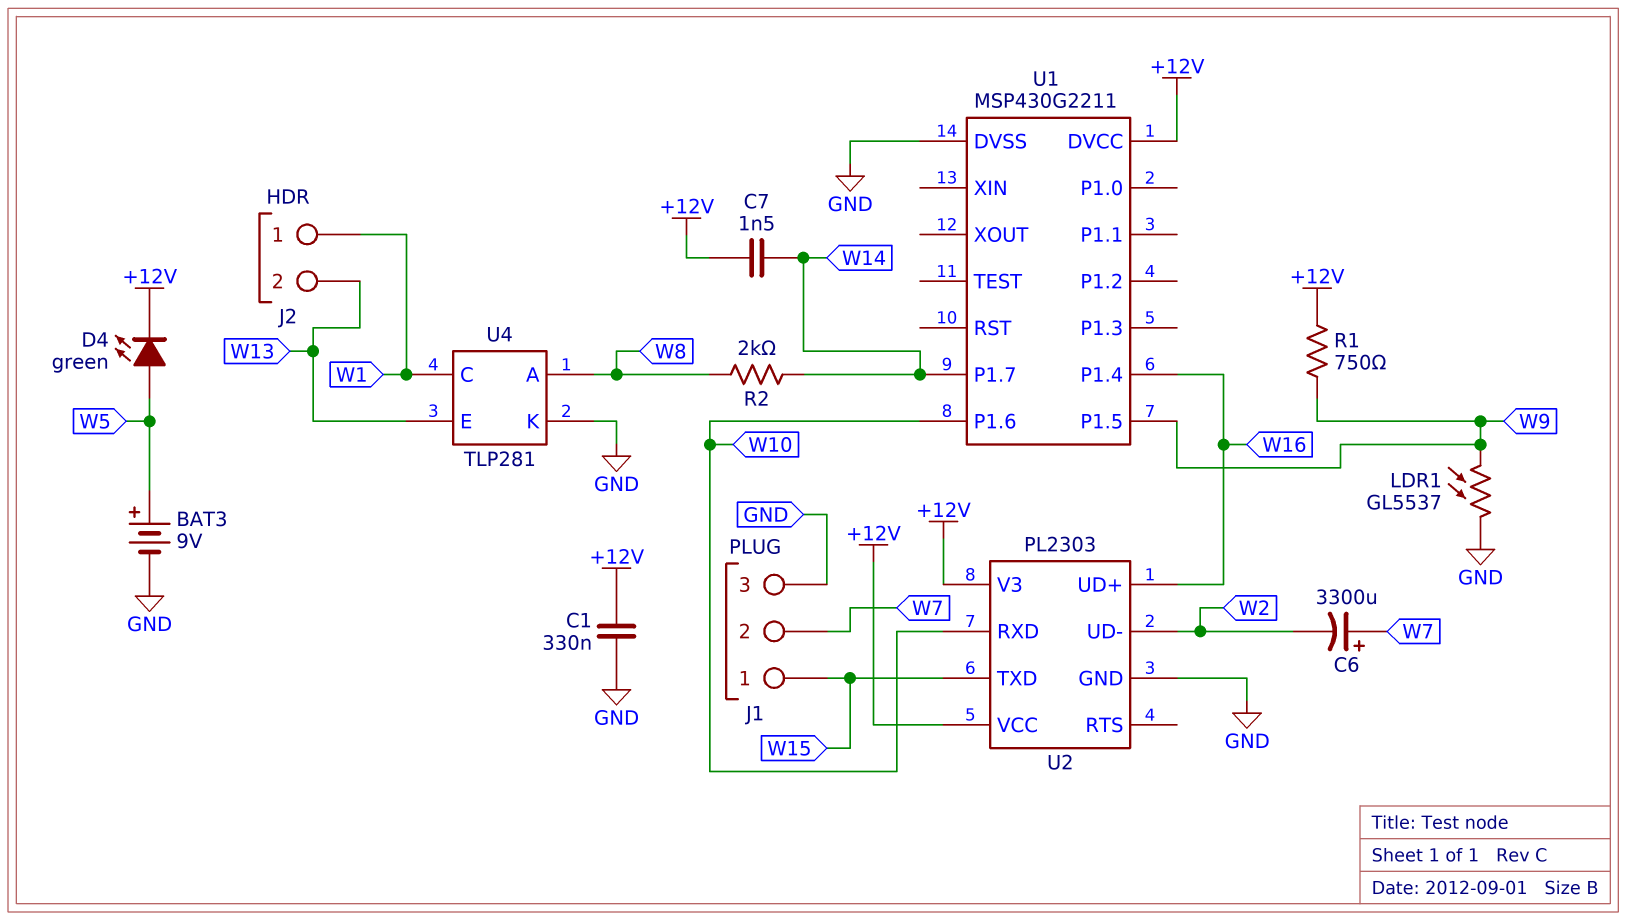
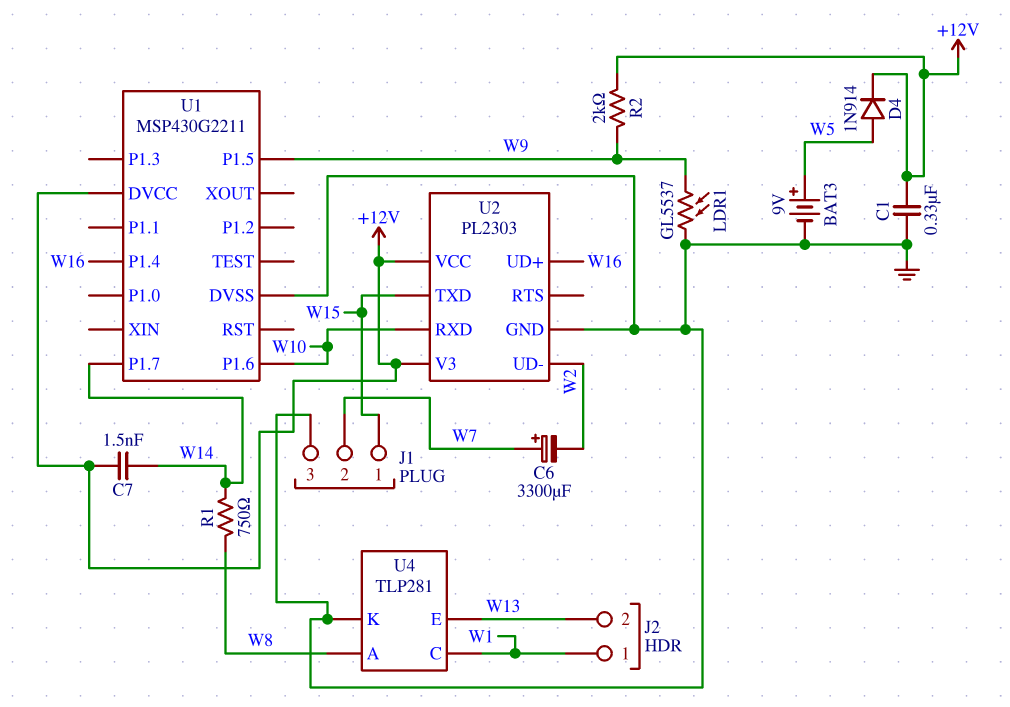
D4: LED green (A W5, K +12V) -> diode 1N914 (A W5, K +12V)
R1: 750 (+12V, W9) -> 750 (W8, W14)
R2: 2k (W8, W14) -> 2k (+12V, W9)

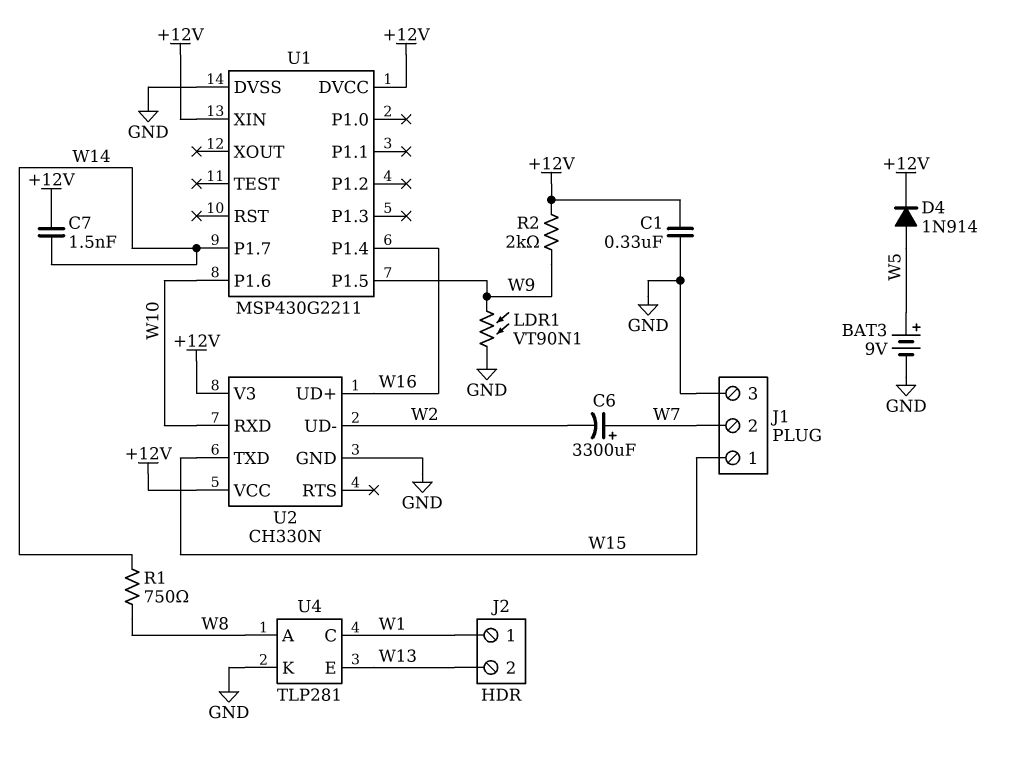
LDR1: GL5537 (GND, W9) -> VT90N1 (GND, W9)
U1 pin XIN: none -> +12V
U2: PL2303 -> CH330N

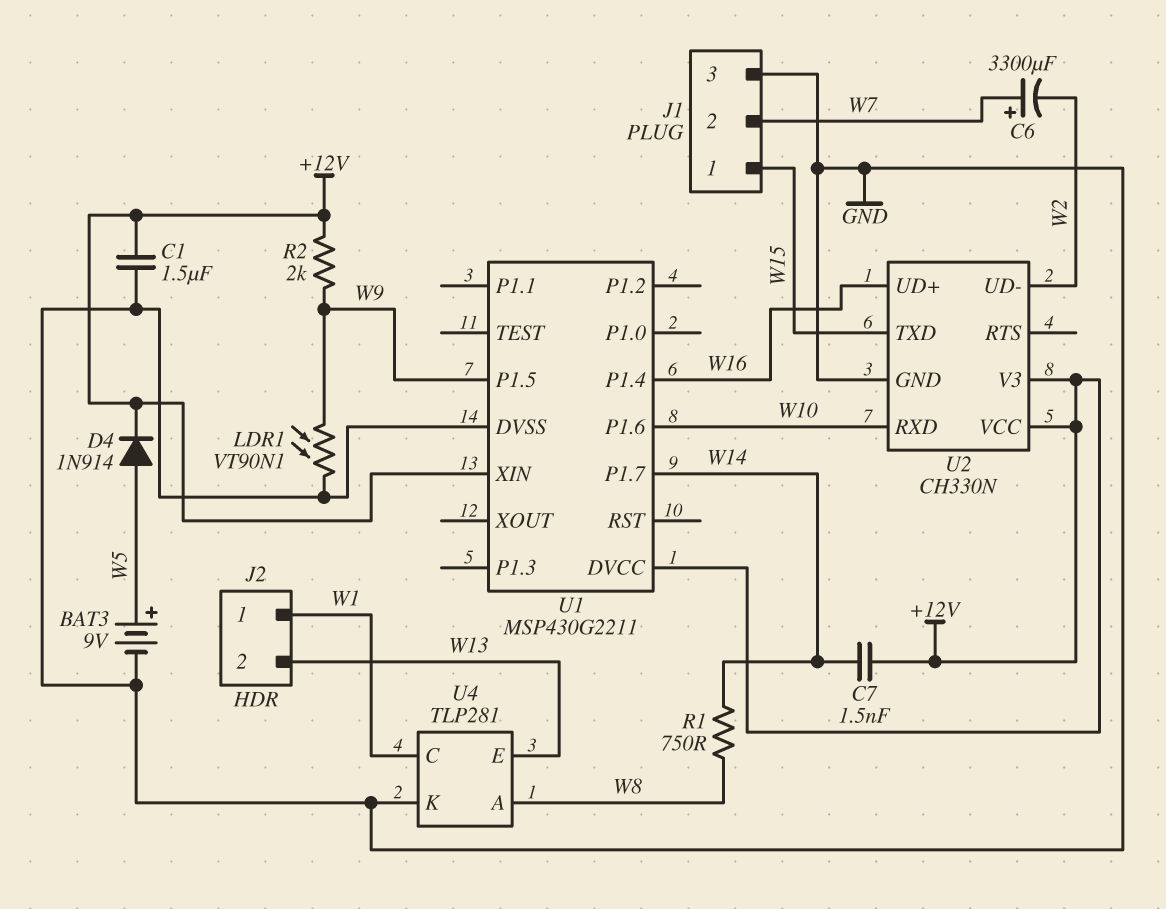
C1: 330nF (+12V, GND) -> 1.5uF (+12V, GND)

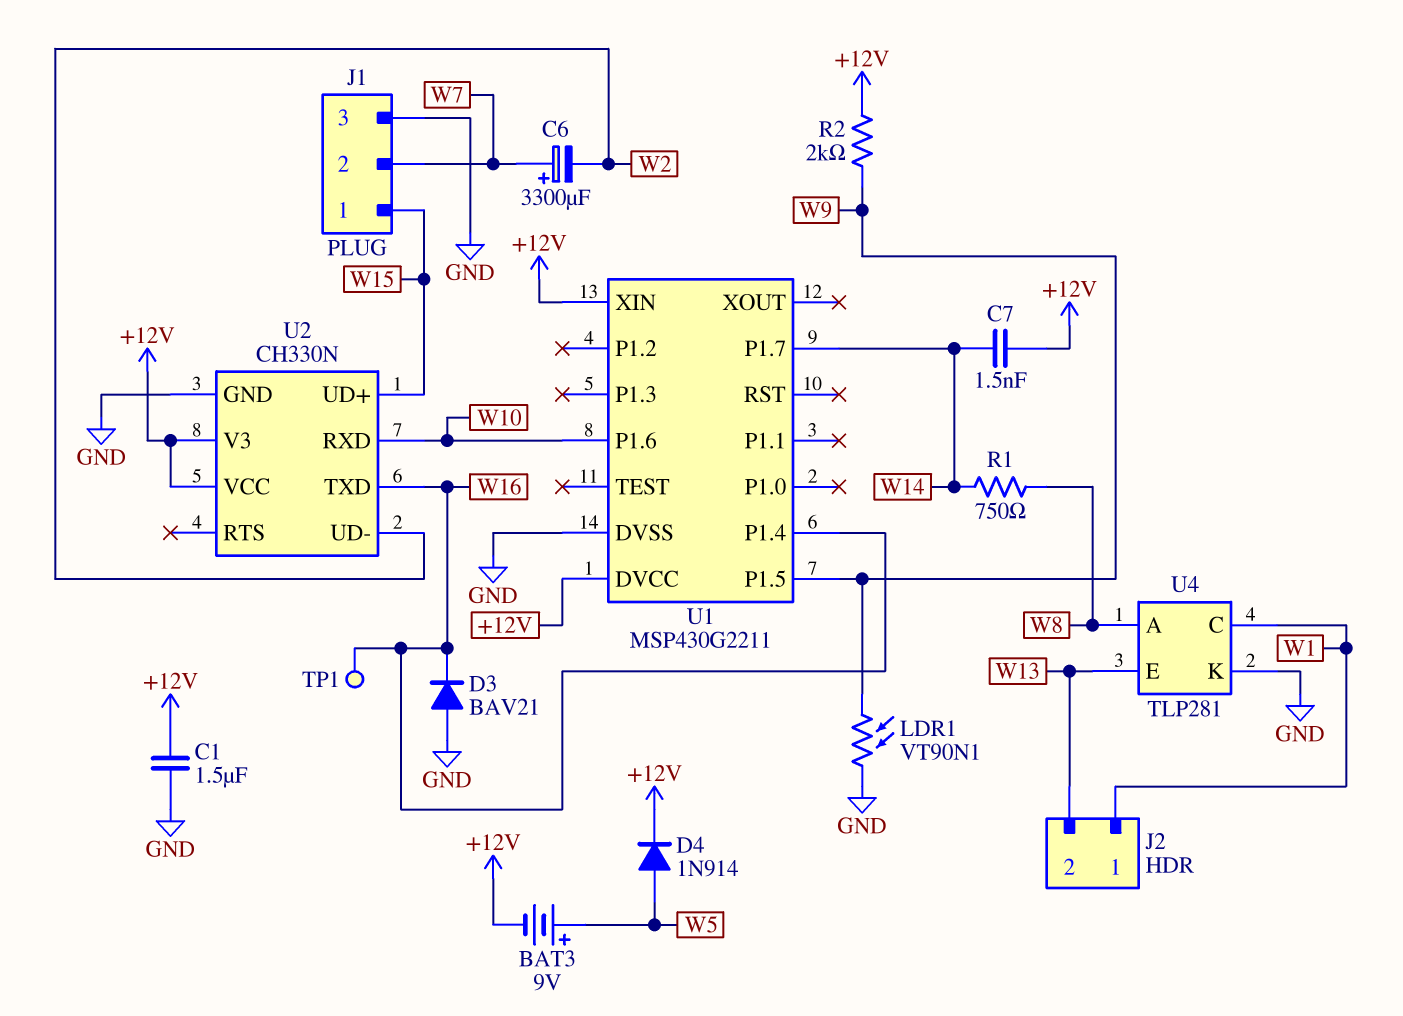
BAT3: 9V (plus W5, minus GND) -> 9V (plus W5, minus +12V)
D3: none -> diode BAV21 (A GND, K W16)
TP1: none -> test point (W16)
U2 pin TXD: W15 -> W16
U2 pin UD+: W16 -> W15

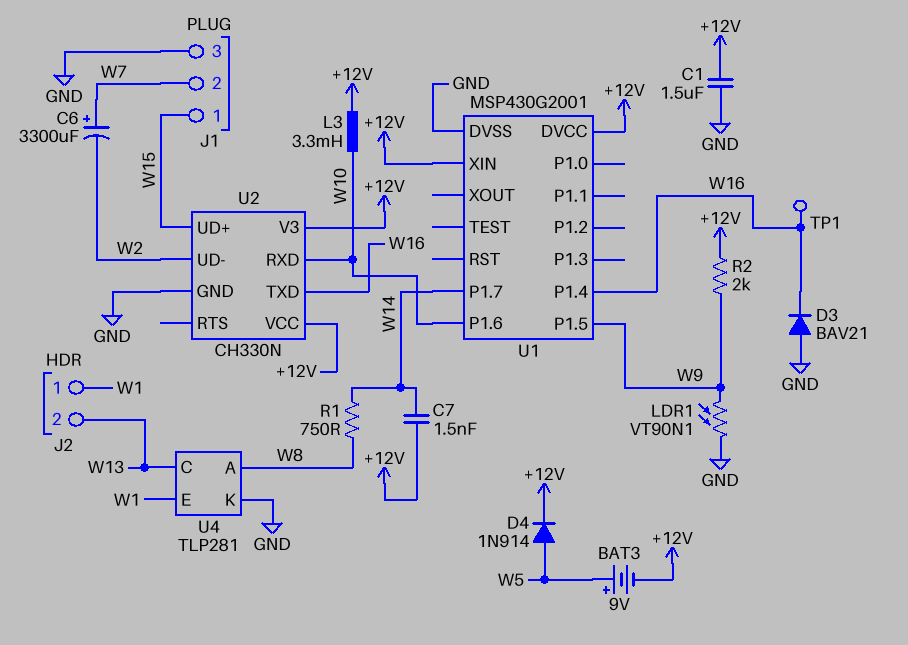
L3: none -> 3.3mH (+12V, W10)
U1: MSP430G2211 -> MSP430G2001
U4 pin C: W1 -> W13
U4 pin E: W13 -> W1

